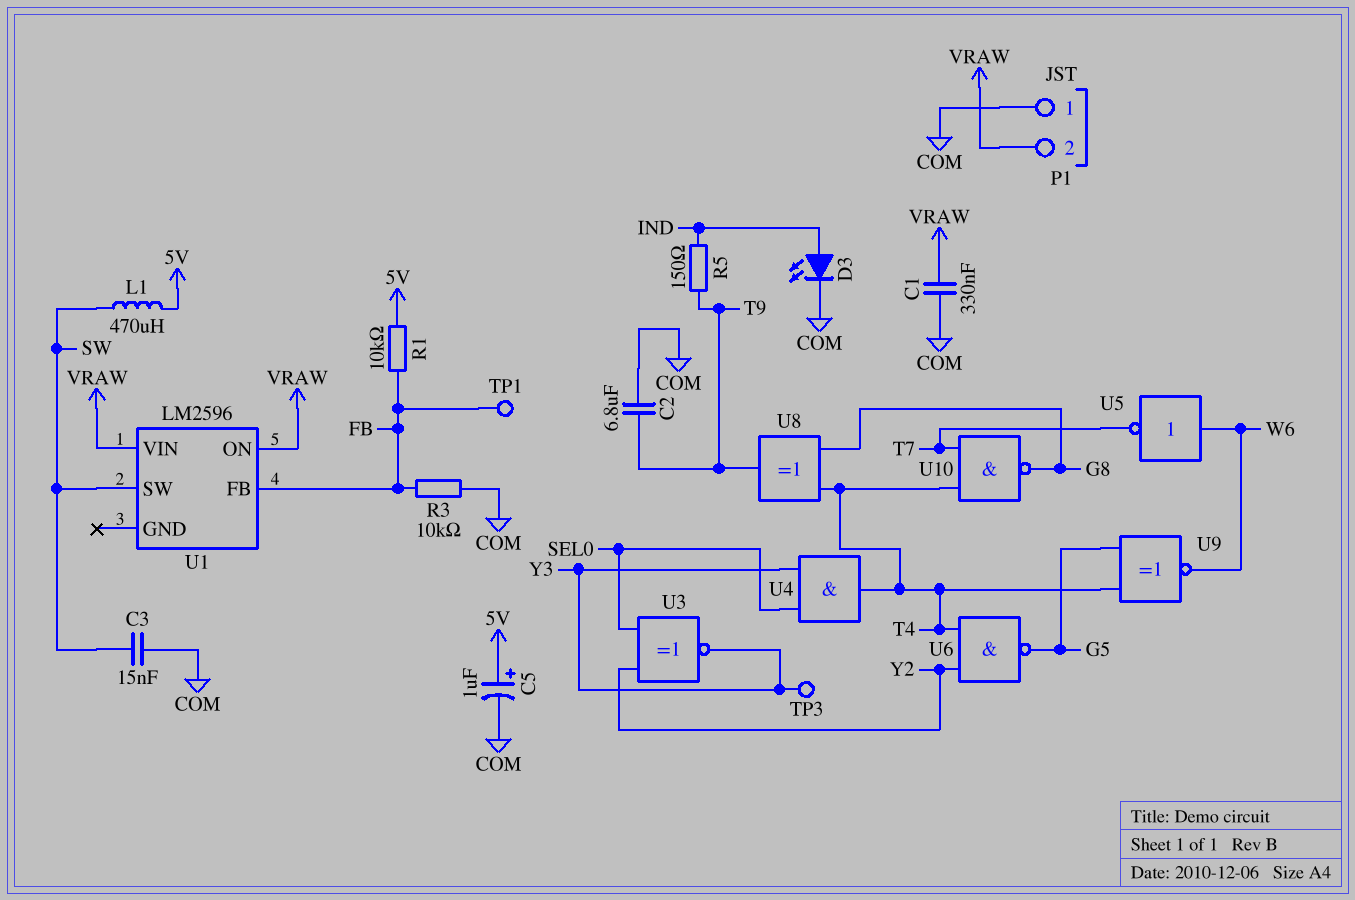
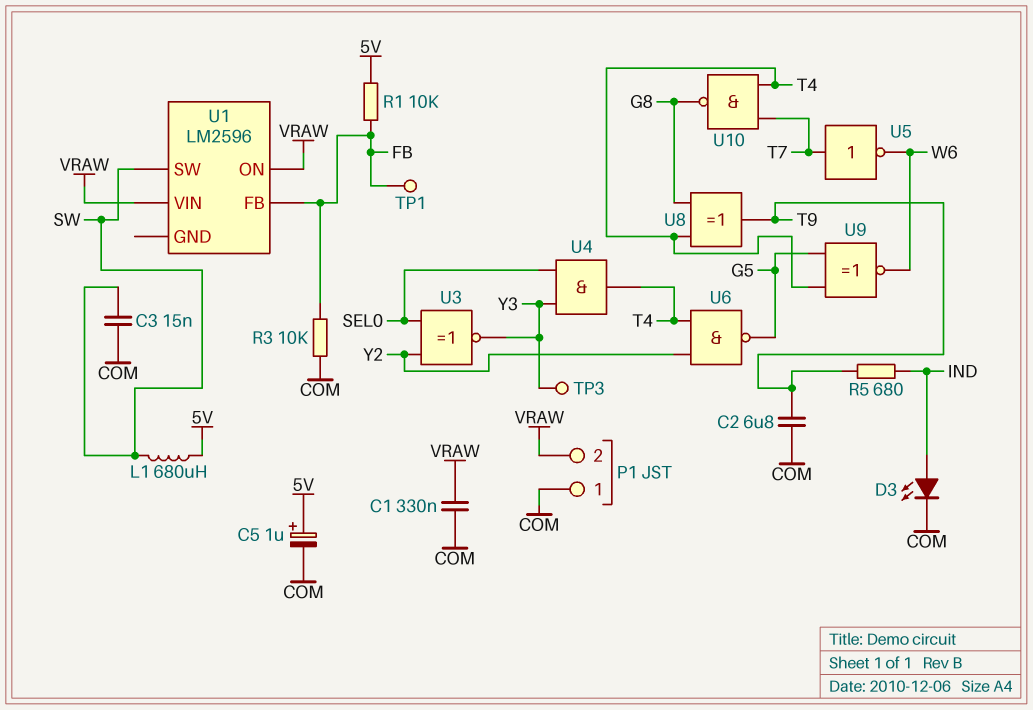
L1: 470uH (5V, SW) -> 680uH (5V, SW)
R5: 150 (IND, T9) -> 680 (IND, T9)
U5: NOT (in W6, out T7) -> NOT (in T7, out W6)

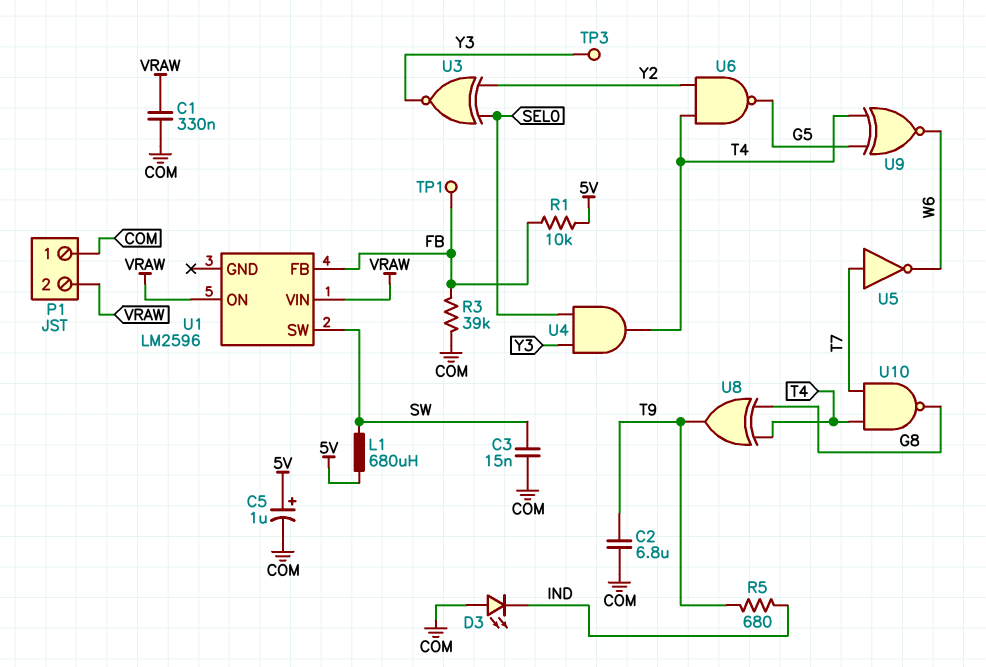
D3: LED (A IND, K COM) -> LED (A COM, K IND)
R3: 10k (COM, FB) -> 39k (COM, FB)

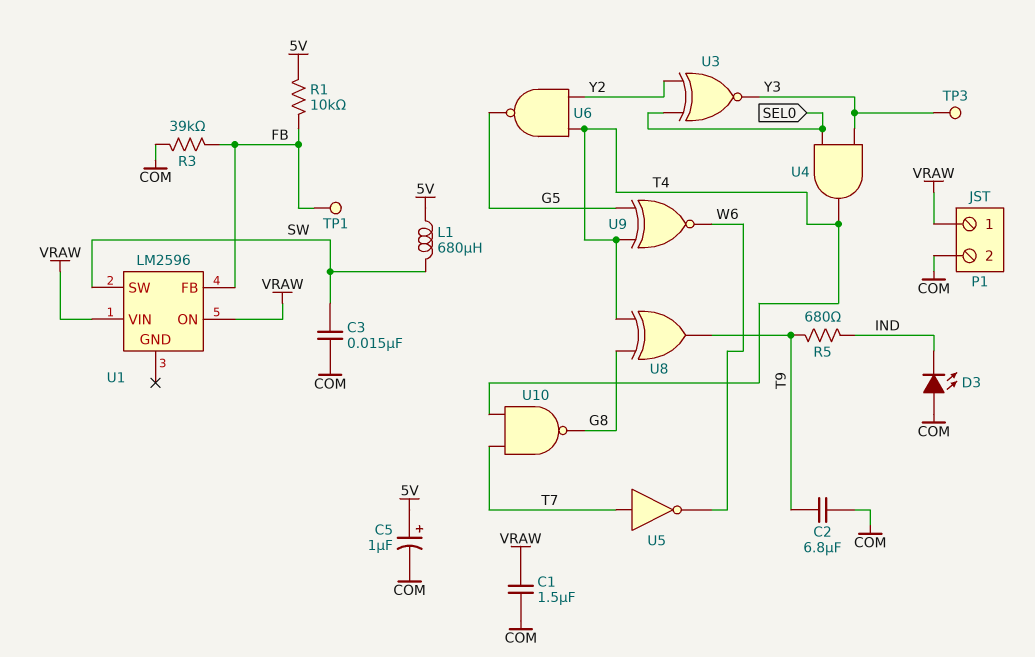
C1: 330nF (COM, VRAW) -> 1.5uF (COM, VRAW)
P1 pin 1: COM -> VRAW
P1 pin 2: VRAW -> COM

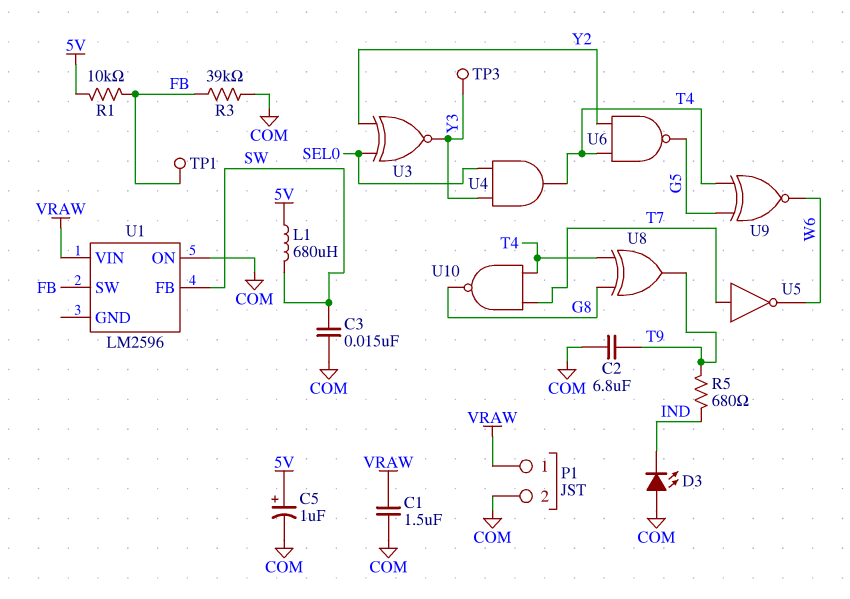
U1 pin FB: FB -> SW
U1 pin ON: VRAW -> COM
U1 pin SW: SW -> FB

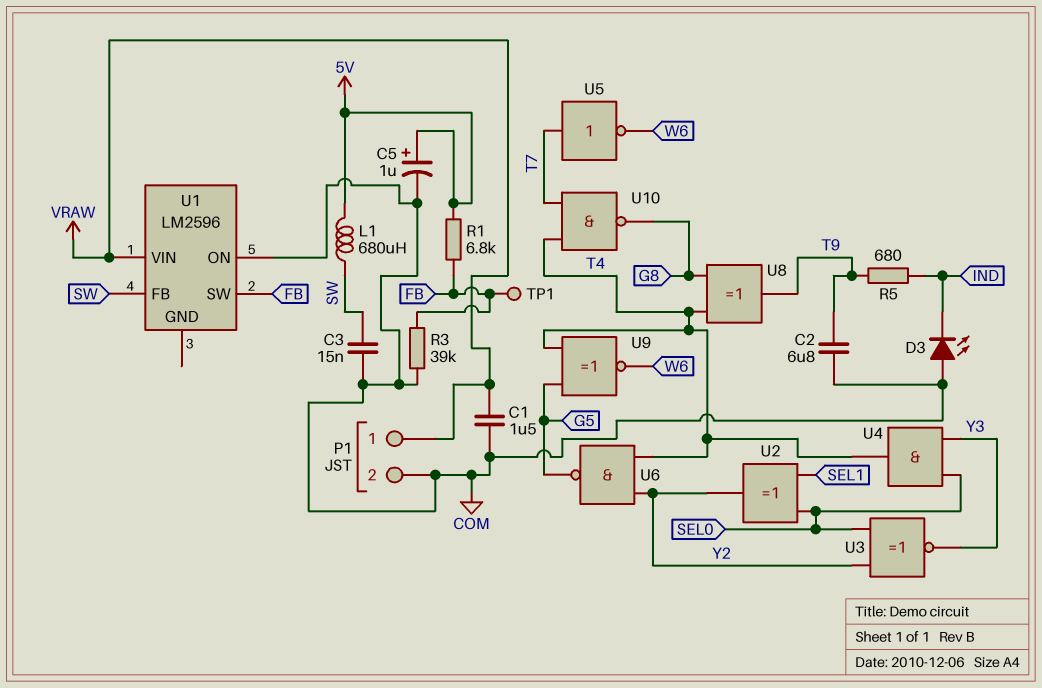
R1: 10k (5V, FB) -> 6.8k (5V, FB)
TP3: test point (Y3) -> none
U2: none -> XOR (in SEL0, in SEL1, out Y2)

